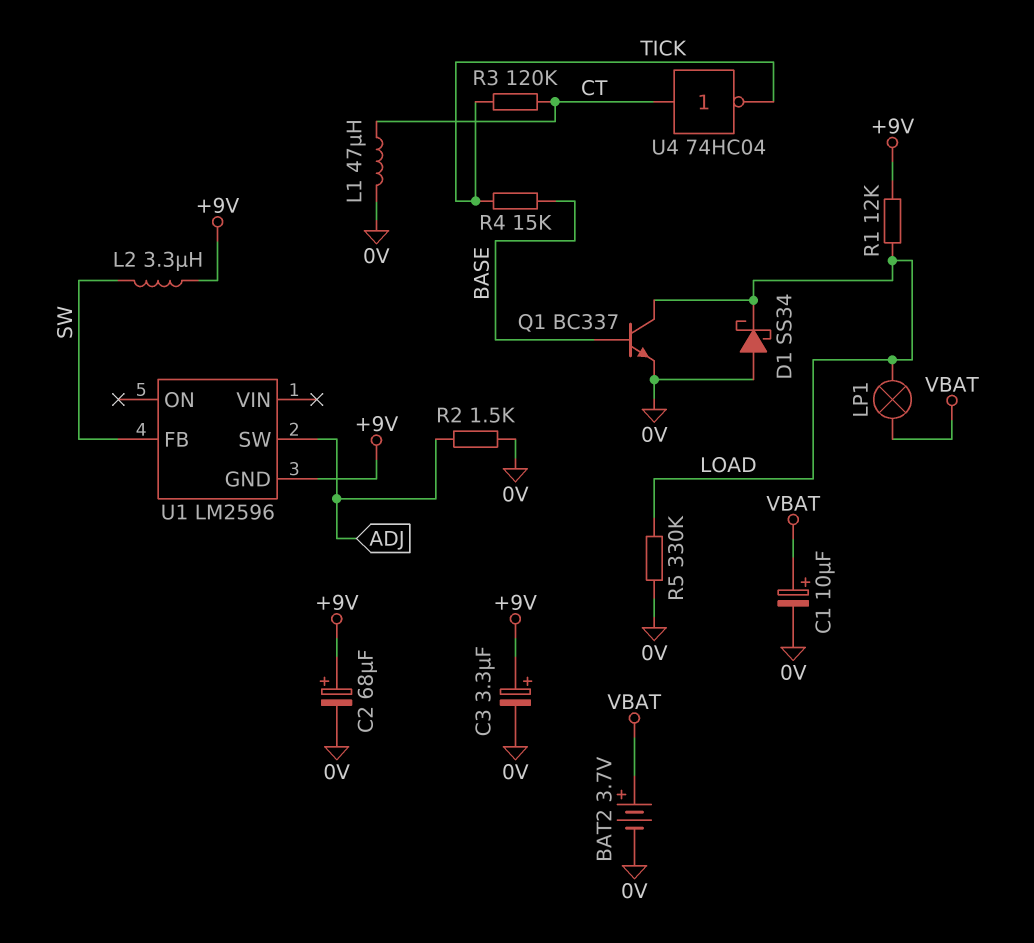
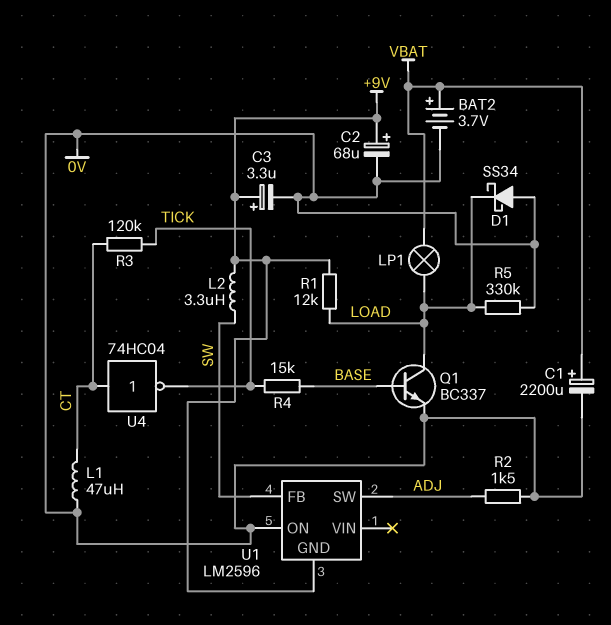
C1: 10uF (plus VBAT, minus 0V) -> 2200uF (plus VBAT, minus 0V)
U1 pin ON: none -> 0V

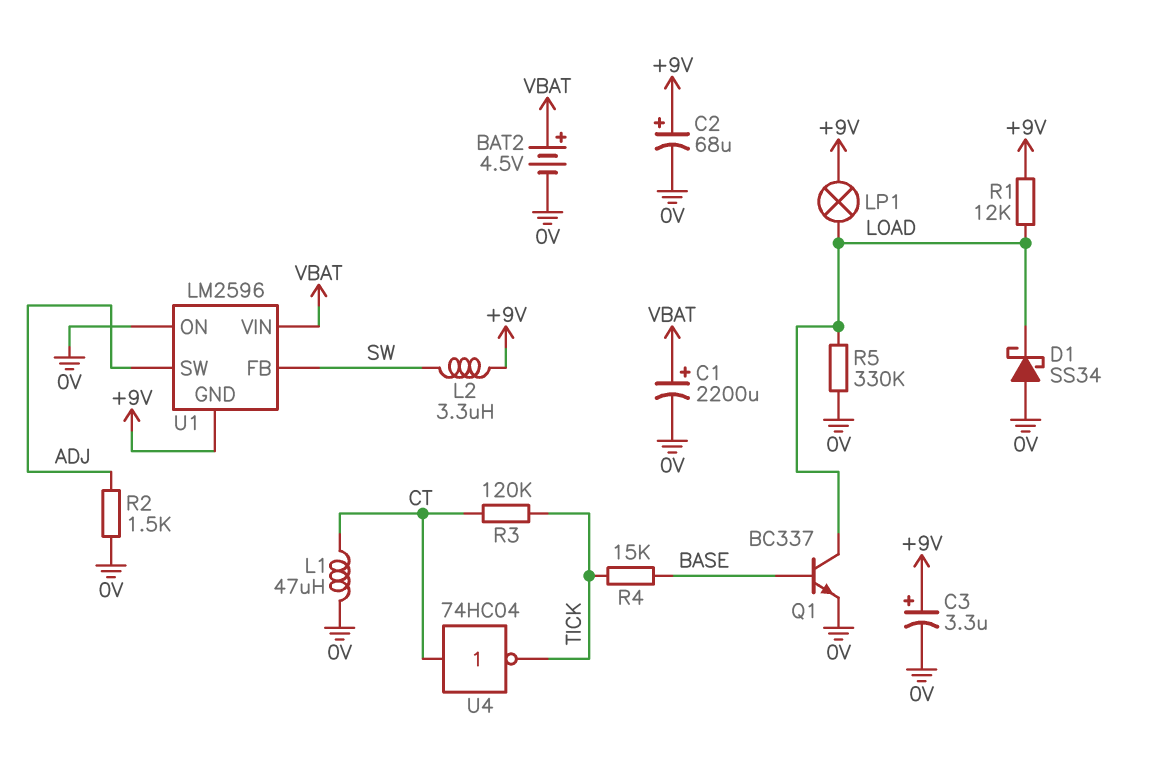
BAT2: 3.7V (plus VBAT, minus 0V) -> 4.5V (plus VBAT, minus 0V)
LP1: lamp (LOAD, VBAT) -> lamp (+9V, LOAD)
U1 pin VIN: none -> VBAT

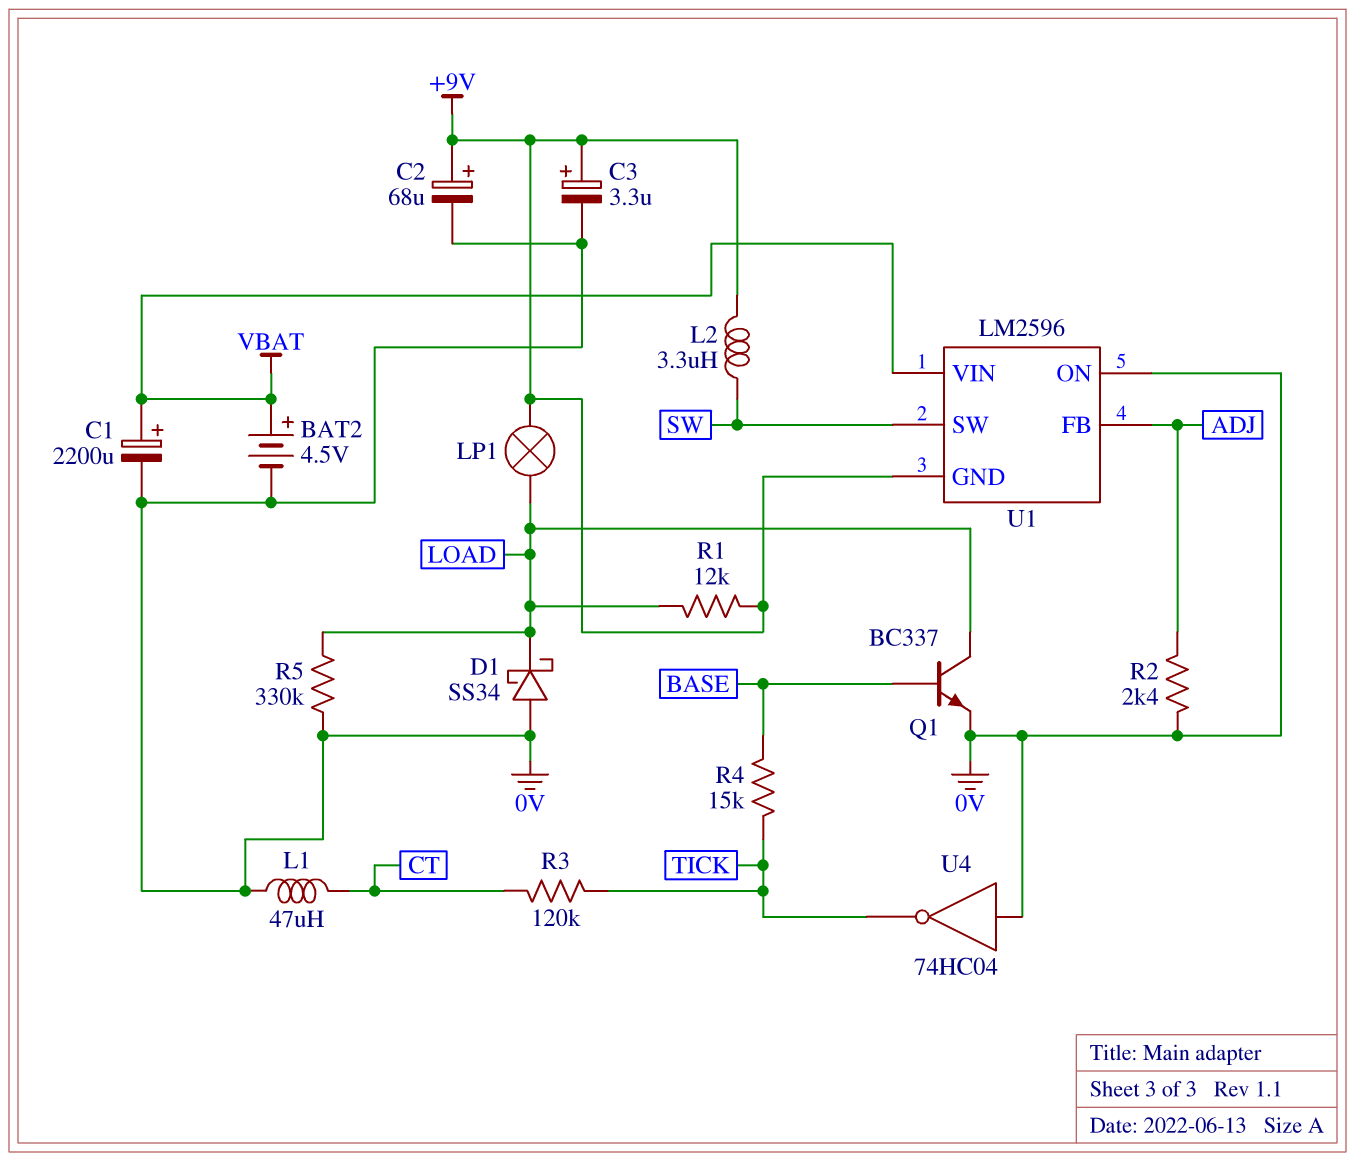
R2: 1.5k (0V, ADJ) -> 2.4k (0V, ADJ)
U1 pin FB: SW -> ADJ
U1 pin SW: ADJ -> SW
U4: NOT 74HC04 (in CT, out TICK) -> NOT 74HC04 (in 0V, out TICK)

